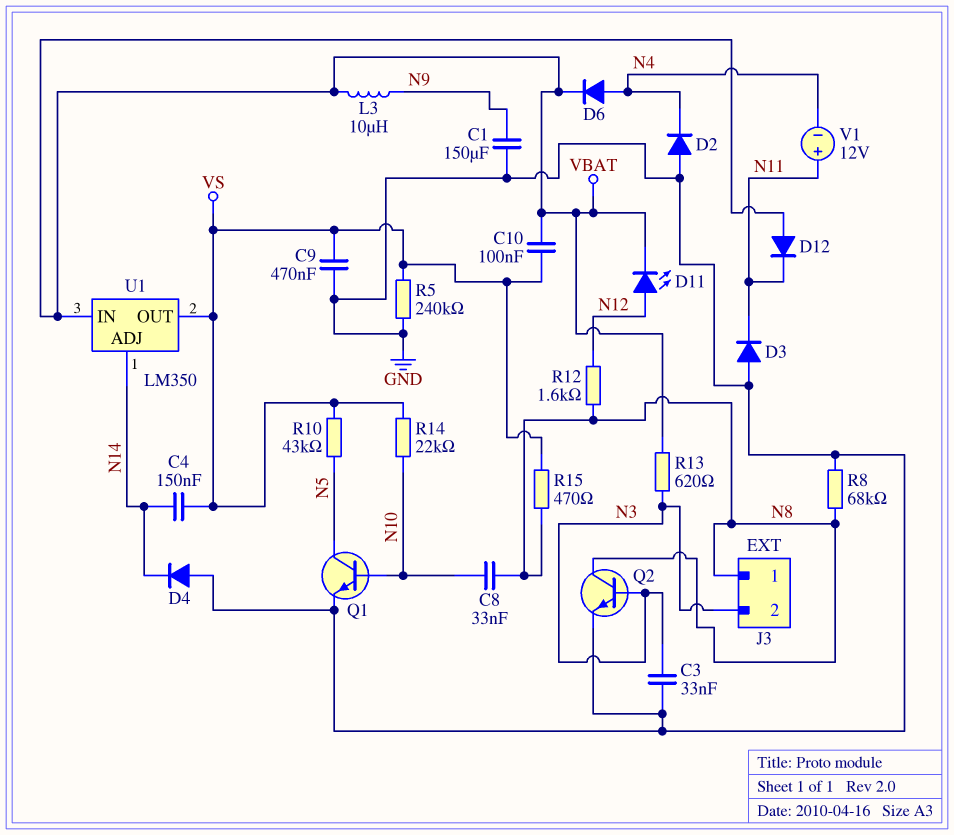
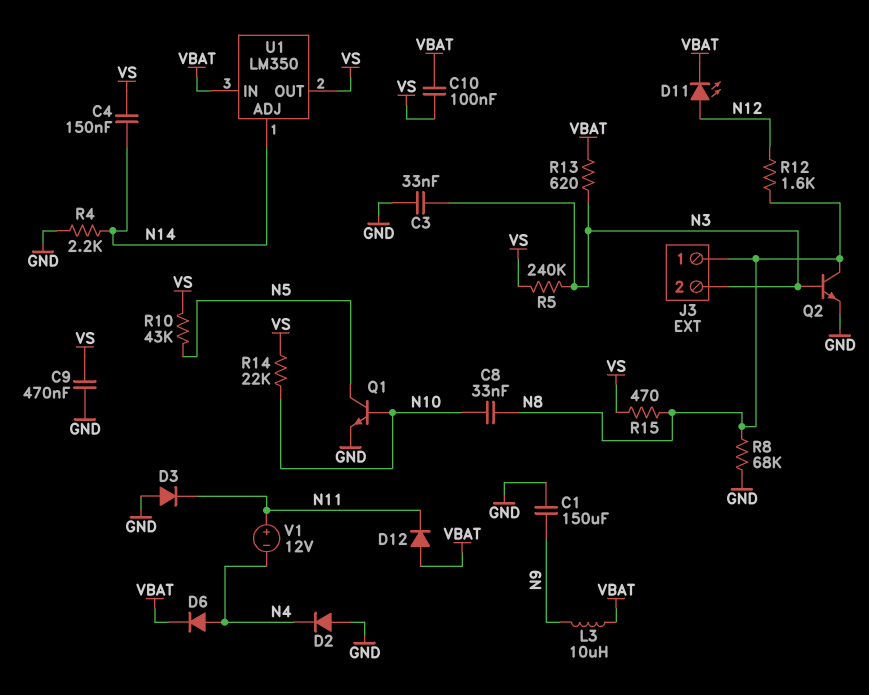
D4: diode (A GND, K N14) -> none
R4: none -> 2.2k (GND, N14)
R5: 240k (GND, VS) -> 240k (N3, VS)

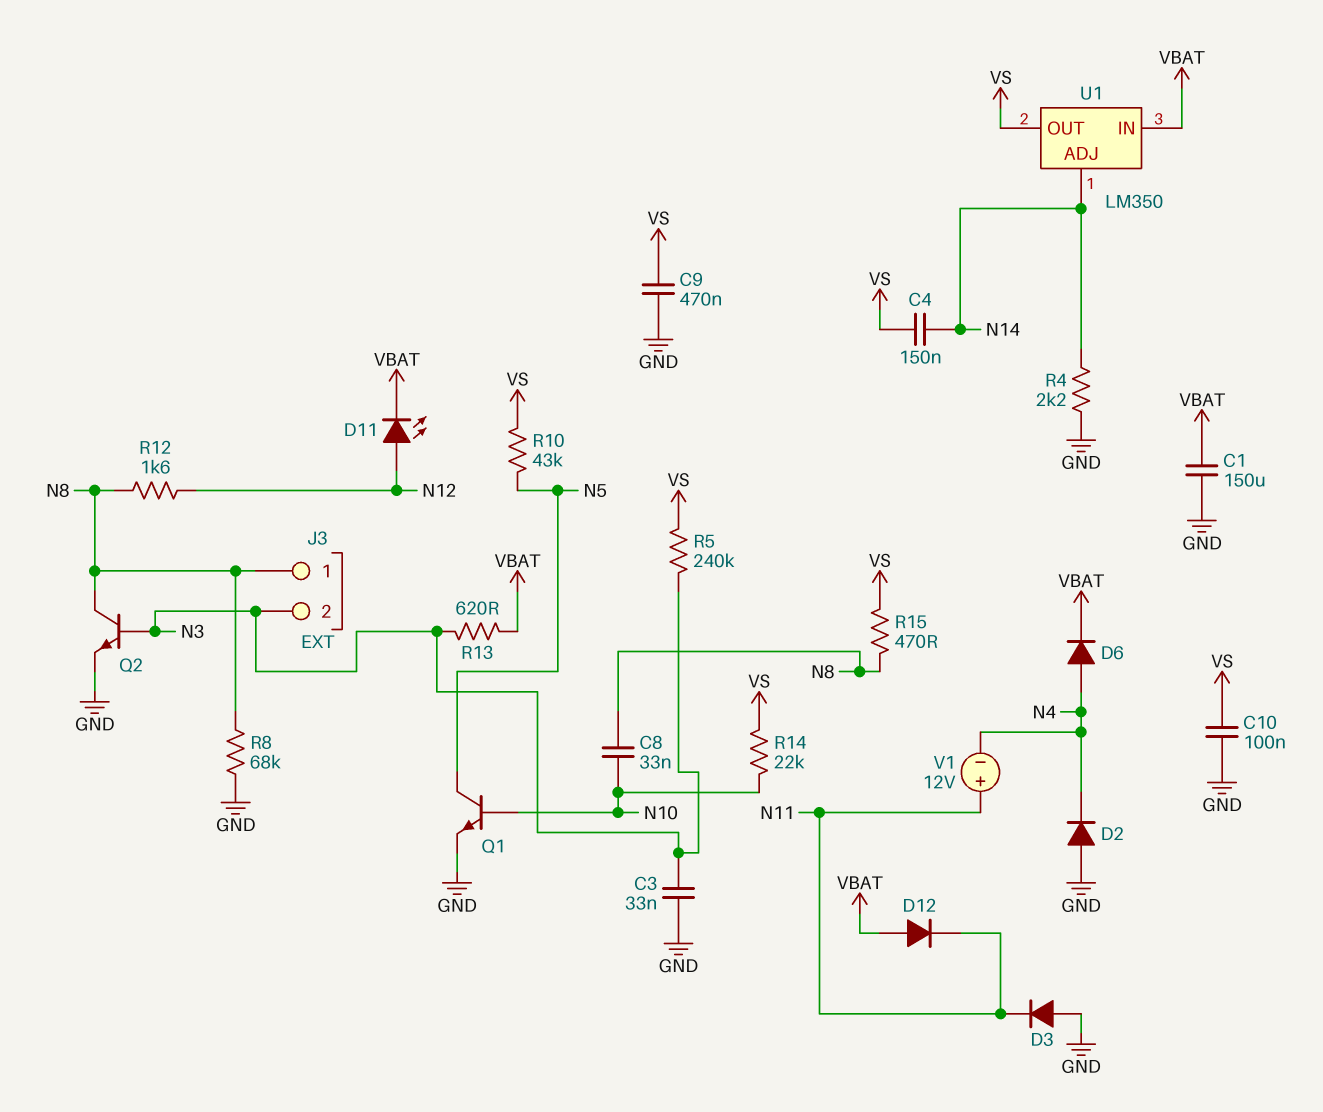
C1: 150uF (GND, N9) -> 150uF (GND, VBAT)
C10: 100nF (VBAT, VS) -> 100nF (GND, VS)
L3: 10uH (N9, VBAT) -> none

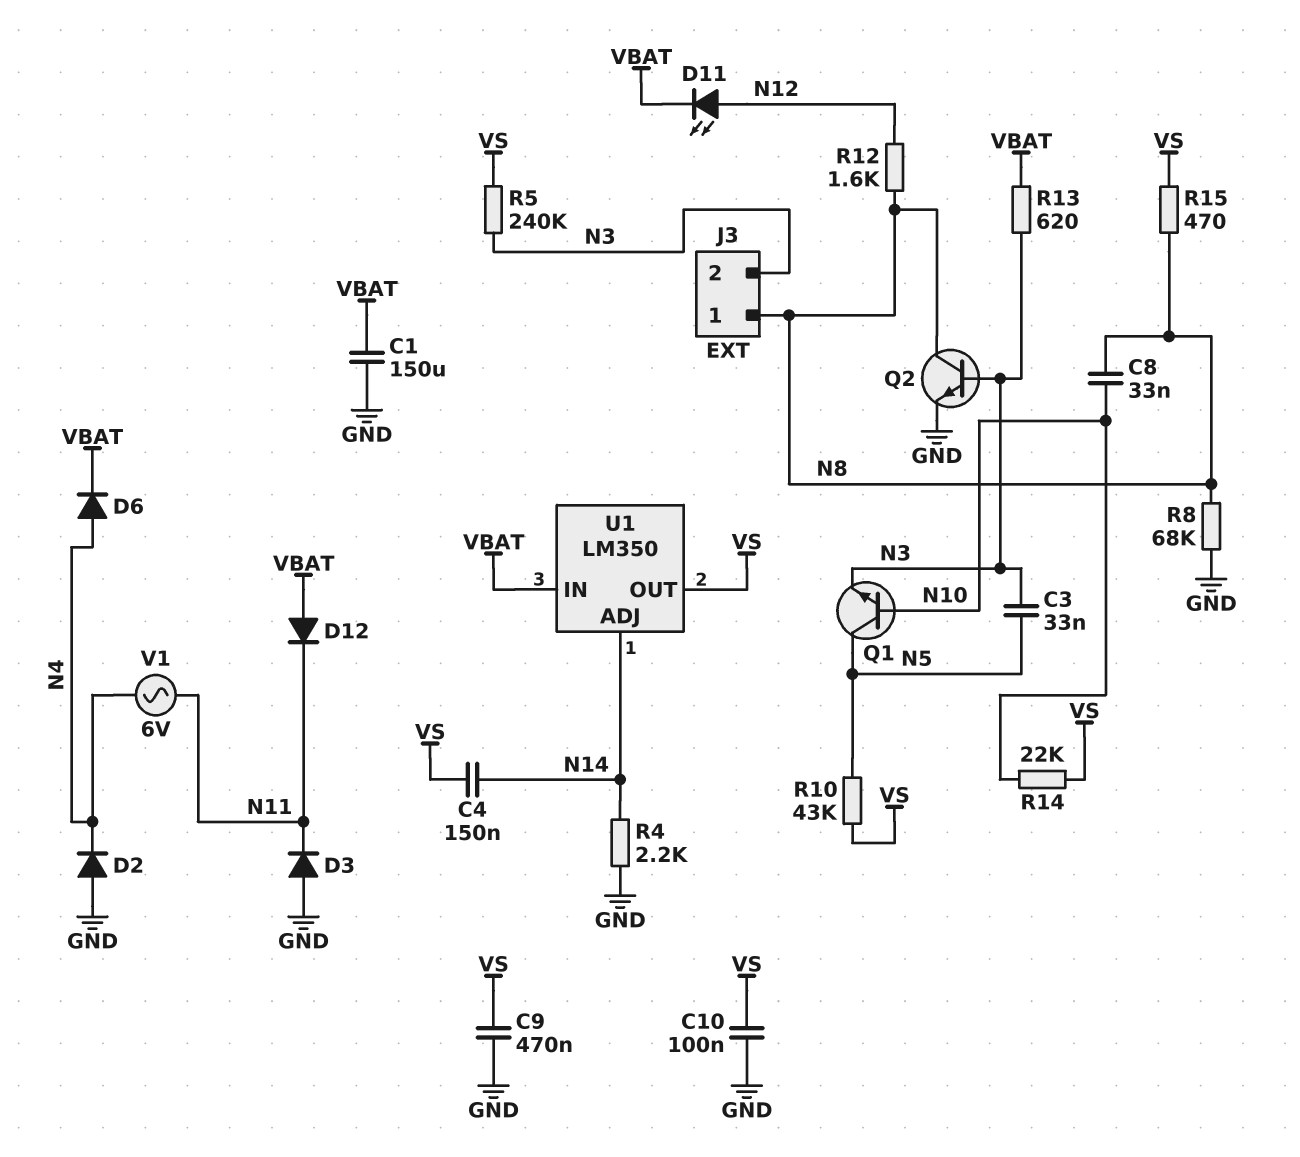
C3: 33nF (GND, N3) -> 33nF (N3, N5)
Q1: NPN (B N10, C N5, E GND) -> NPN (B N10, C N5, E N3)
V1: 12V (plus N11, minus N4) -> AC 6V (N4, N11)

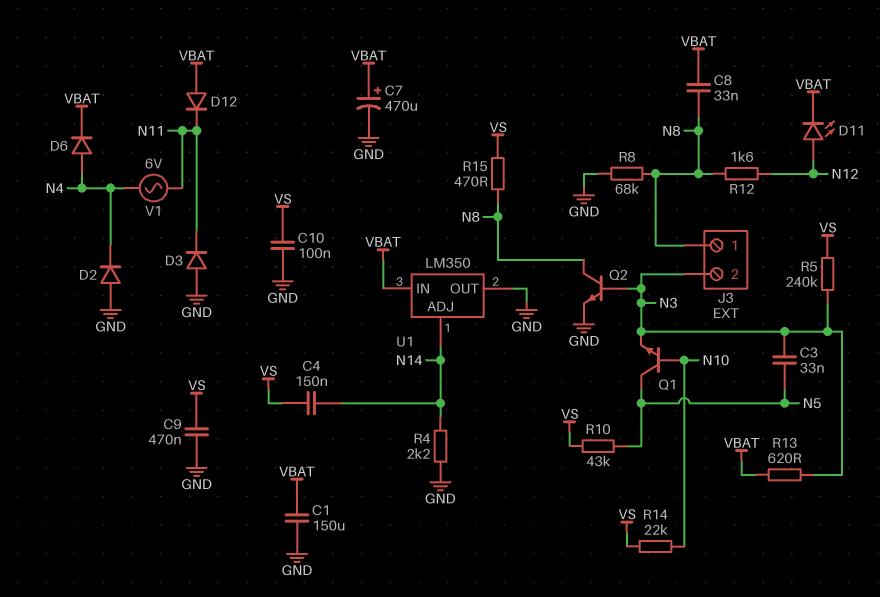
C7: none -> 470uF (plus VBAT, minus GND)
C8: 33nF (N8, N10) -> 33nF (N8, VBAT)
U1 pin OUT: VS -> GND

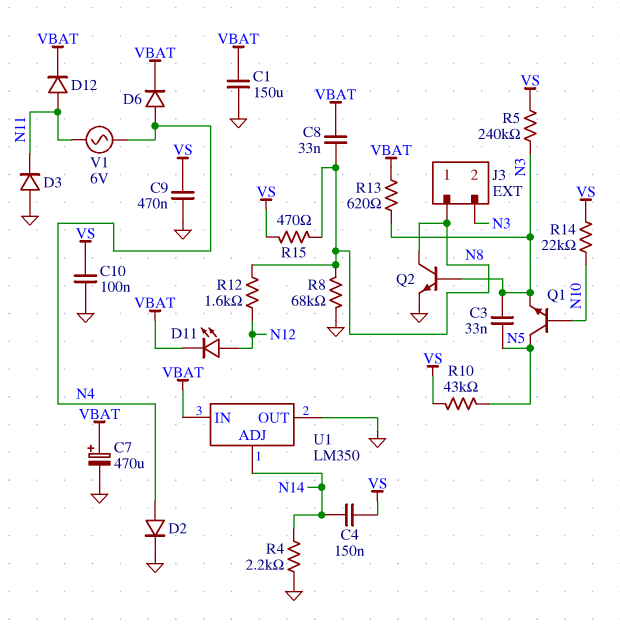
D2: diode (A GND, K N4) -> diode (A N4, K GND)
D12: diode (A VBAT, K N11) -> diode (A N11, K VBAT)

